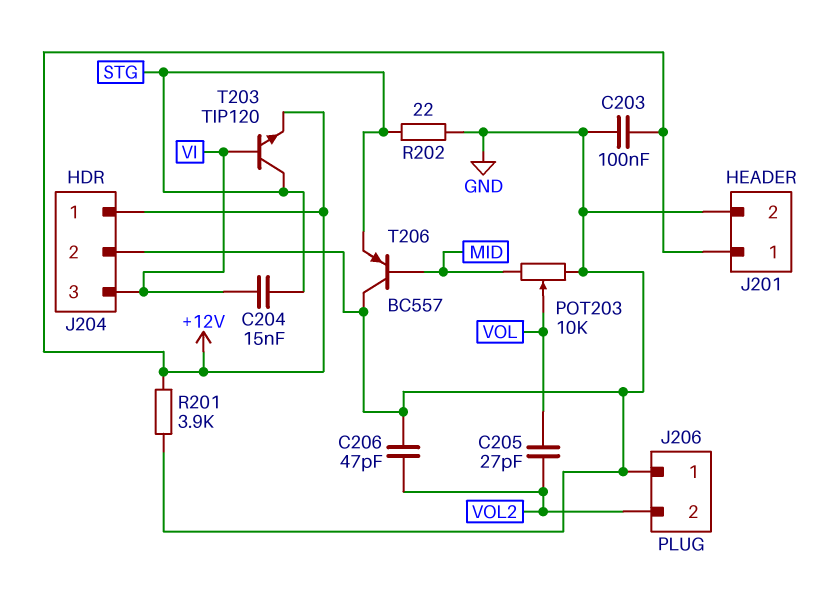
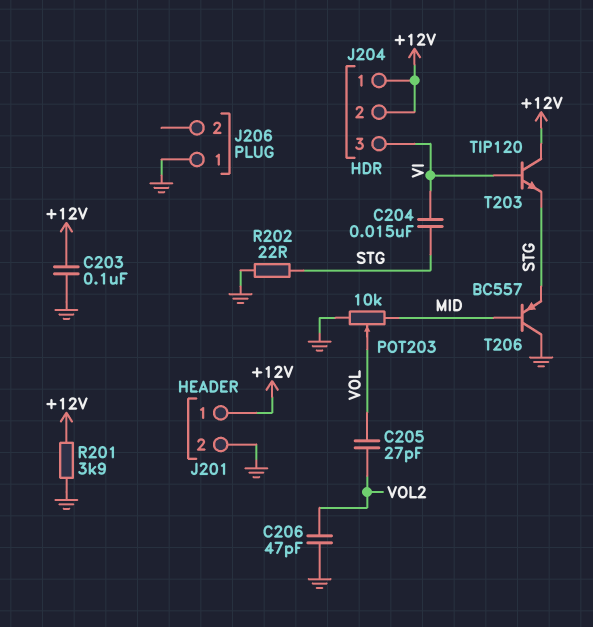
J204 pin 2: GND -> +12V
J206 pin 2: VOL2 -> none
T203: NPN TIP120 (B VI, C STG, E +12V) -> NPN TIP120 (B VI, C +12V, E STG)

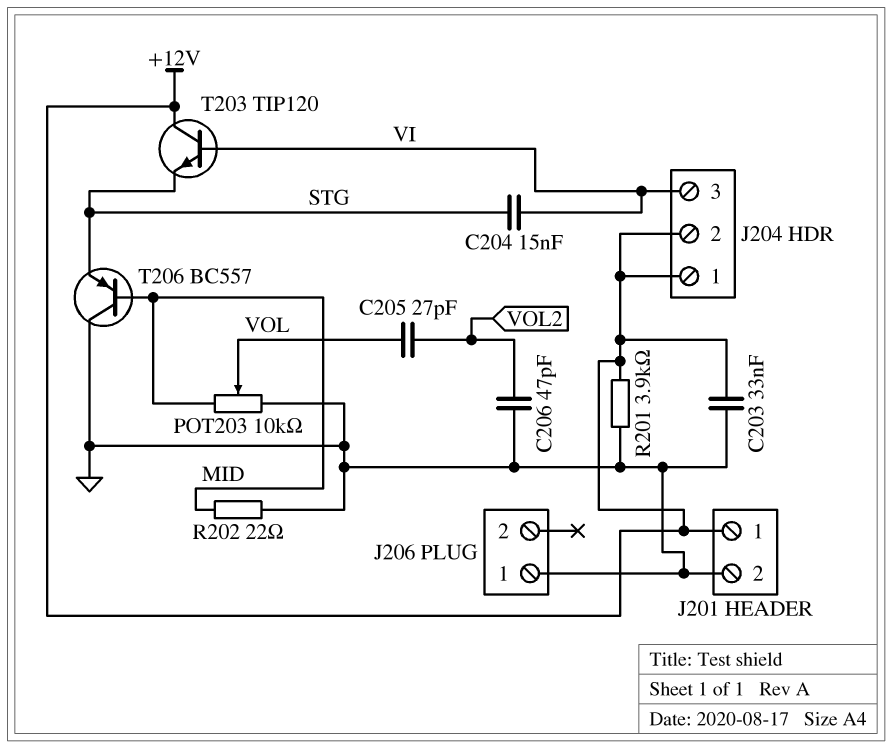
C203: 100nF (+12V, GND) -> 33nF (+12V, GND)
R202: 22 (GND, STG) -> 22 (GND, MID)

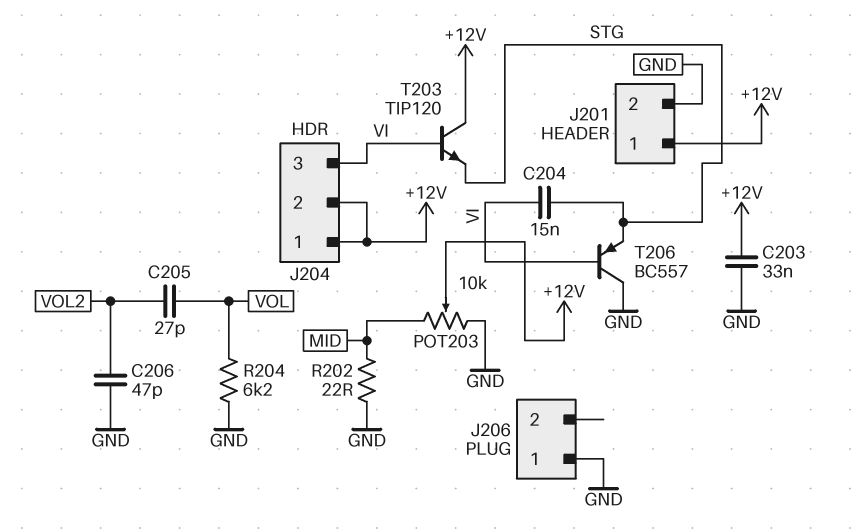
POT203: 10k (GND, MID, wiper VOL) -> 10k (GND, MID, wiper +12V)
R201: 3.9k (+12V, GND) -> none
R204: none -> 6.2k (GND, VOL)
T206: PNP BC557 (B MID, C GND, E STG) -> PNP BC557 (B VI, C GND, E STG)

